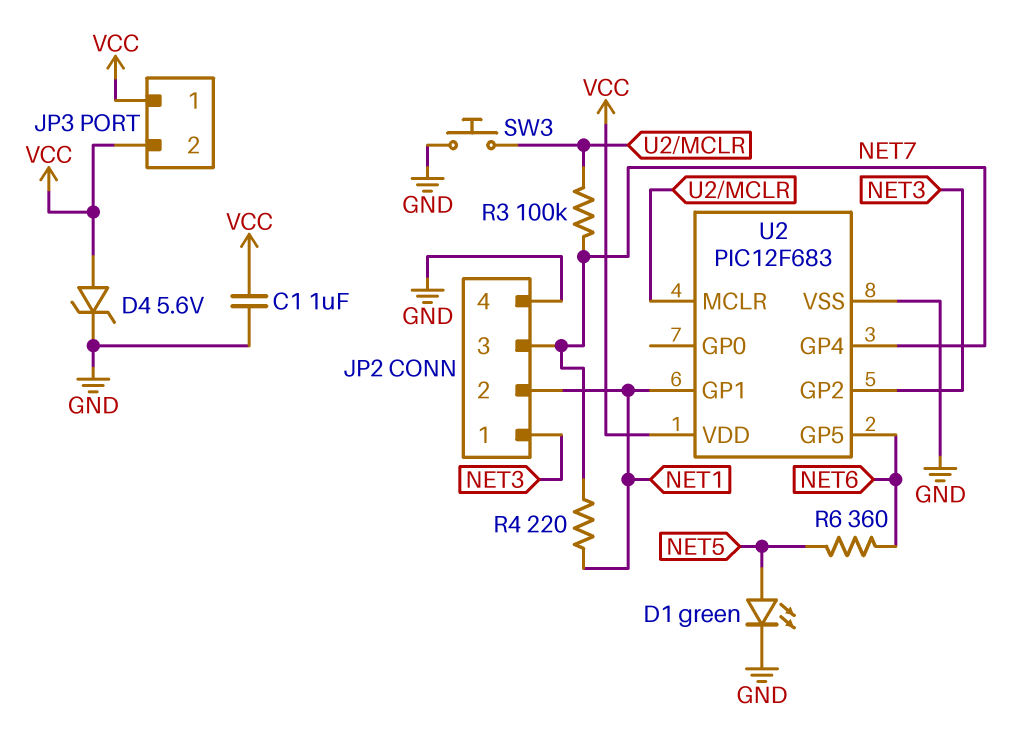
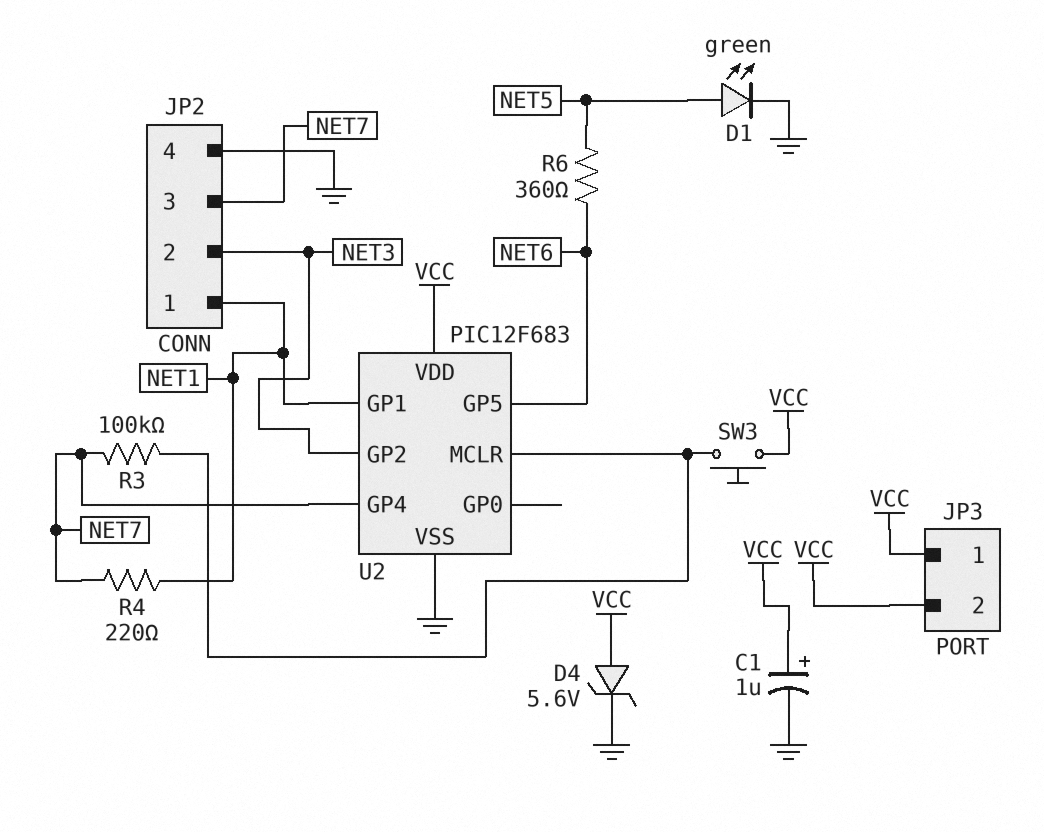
C1: 1uF (GND, VCC) -> 1uF (plus VCC, minus GND)
JP2 pin 1: NET3 -> NET1
JP2 pin 2: NET1 -> NET3
SW3: button (GND, U2/MCLR) -> button (U2/MCLR, VCC)

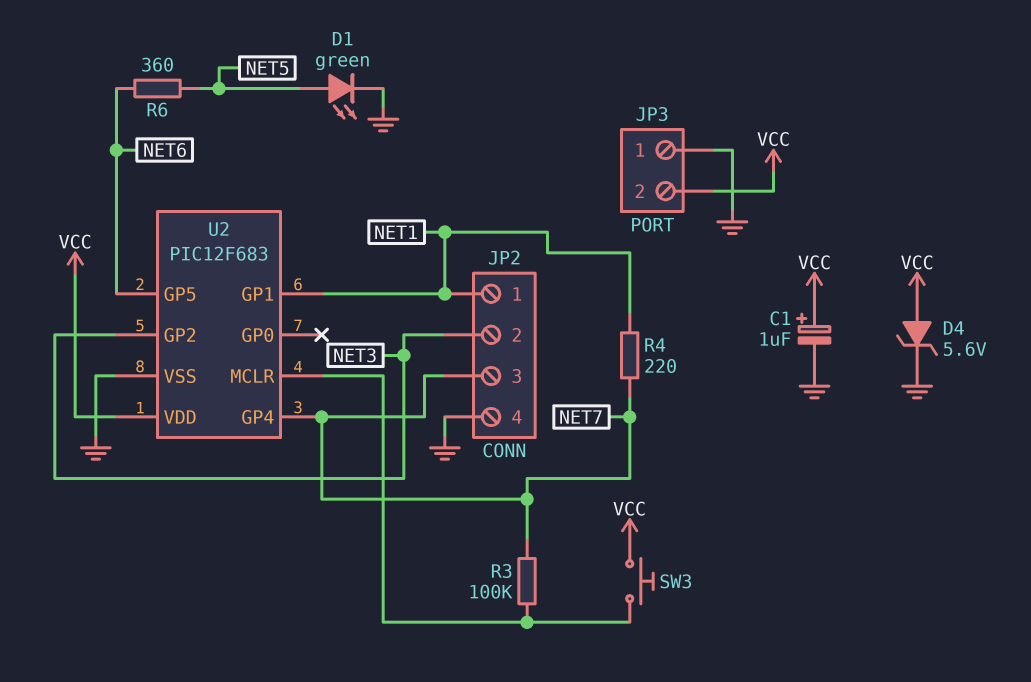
JP3 pin 1: VCC -> GND

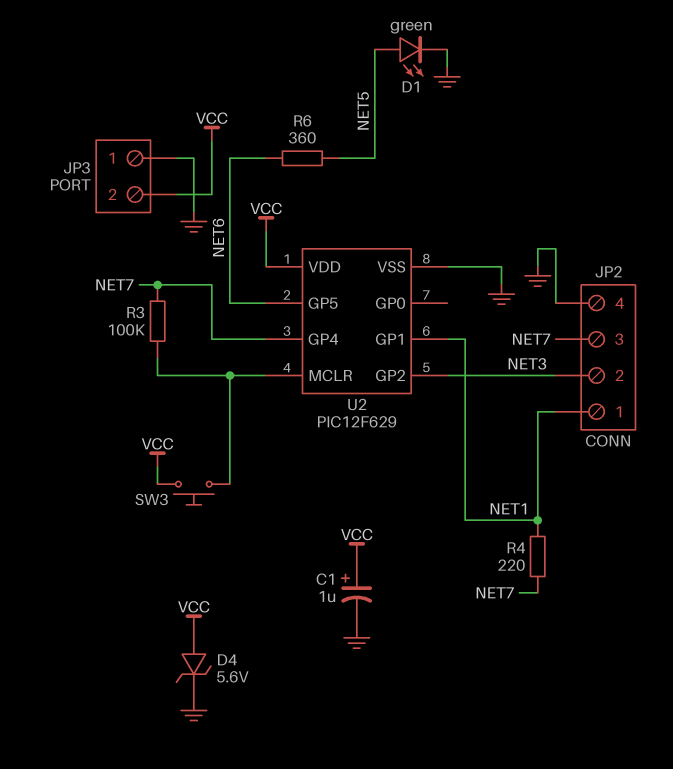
U2: PIC12F683 -> PIC12F629

